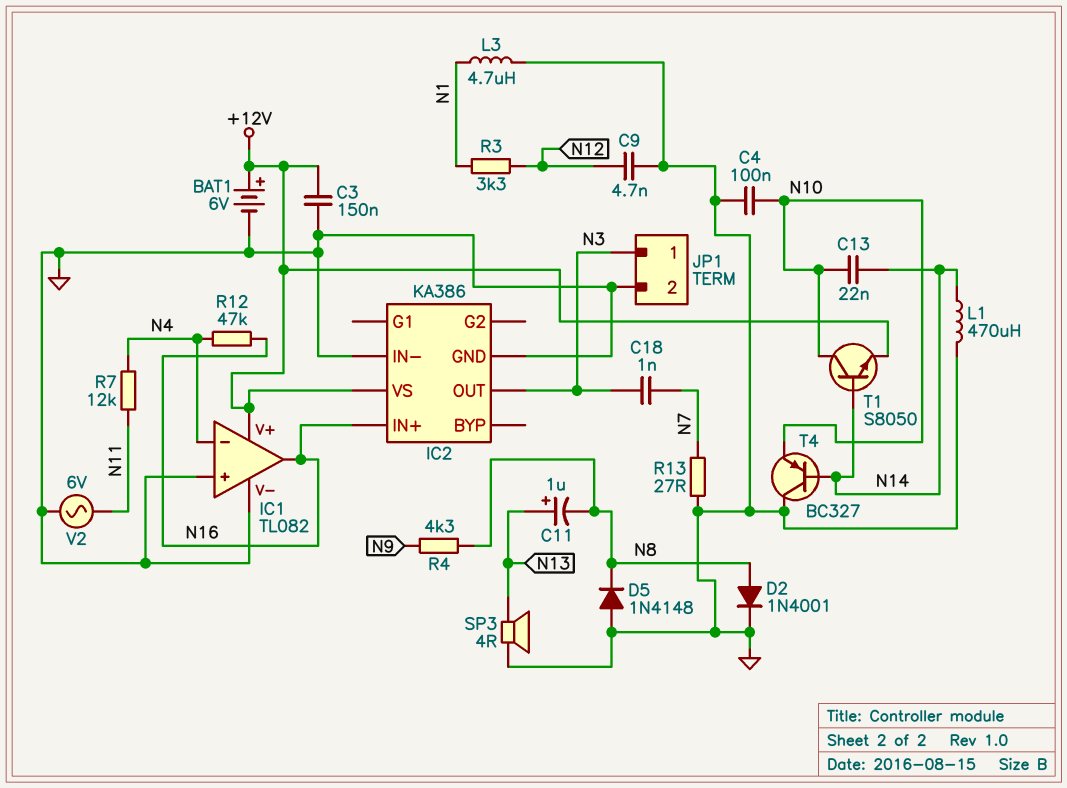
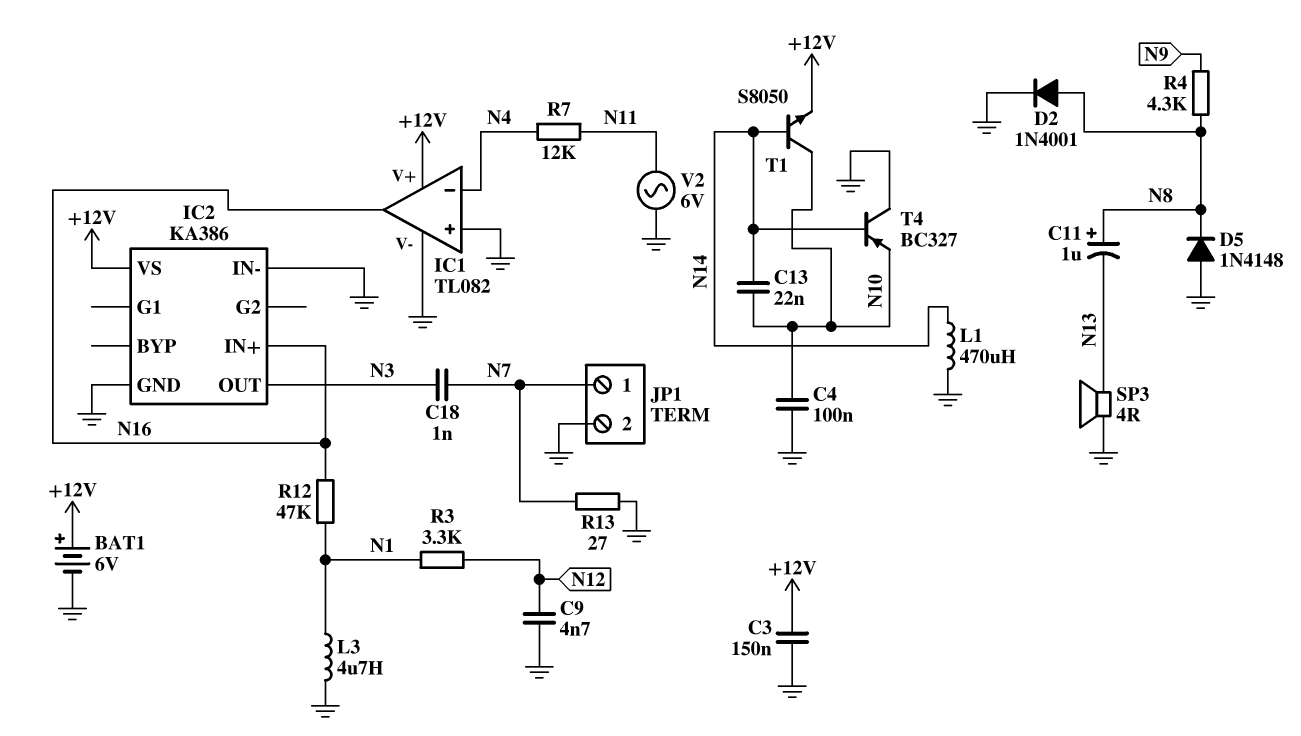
C11: 1uF (plus N13, minus N8) -> 1uF (plus N8, minus N13)
JP1 pin 1: N3 -> N7
R12: 47k (N4, N16) -> 47k (N1, N16)

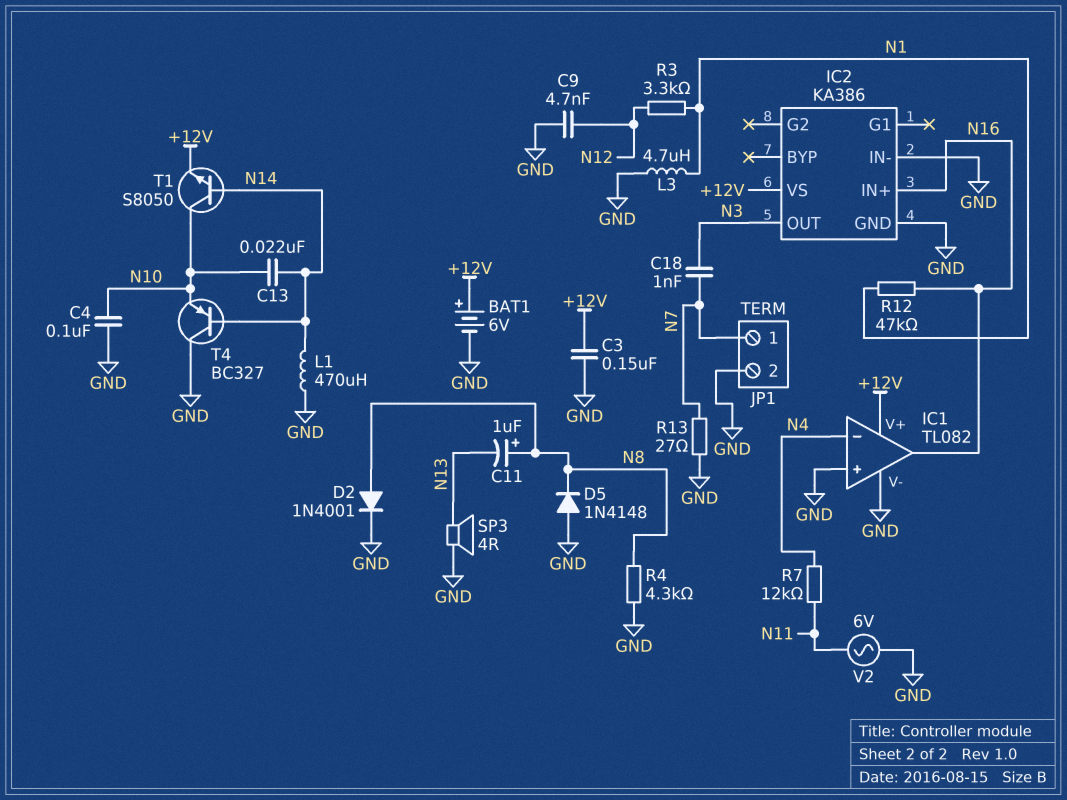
R4: 4.3k (N8, N9) -> 4.3k (GND, N8)

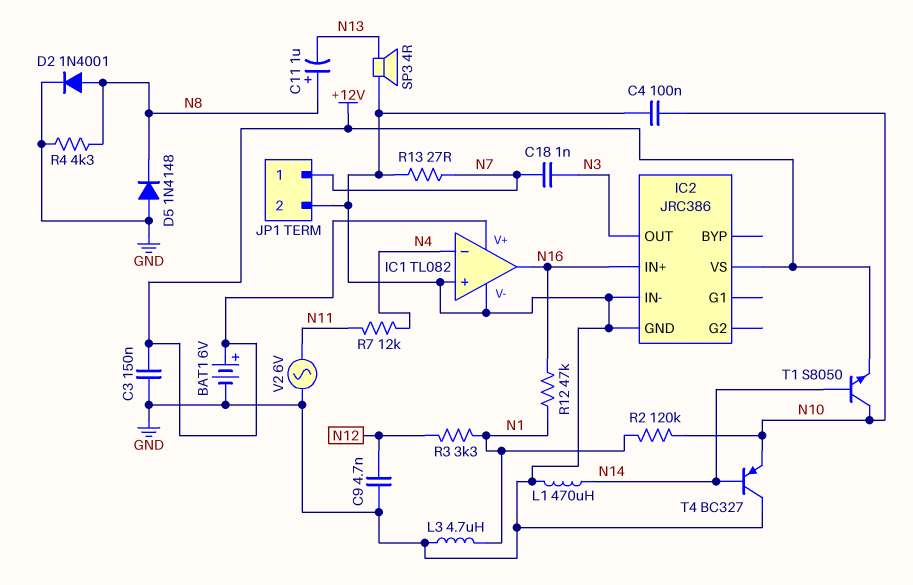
C13: 22nF (N10, N14) -> none
IC2: KA386 -> JRC386
R2: none -> 120k (N1, N10)

